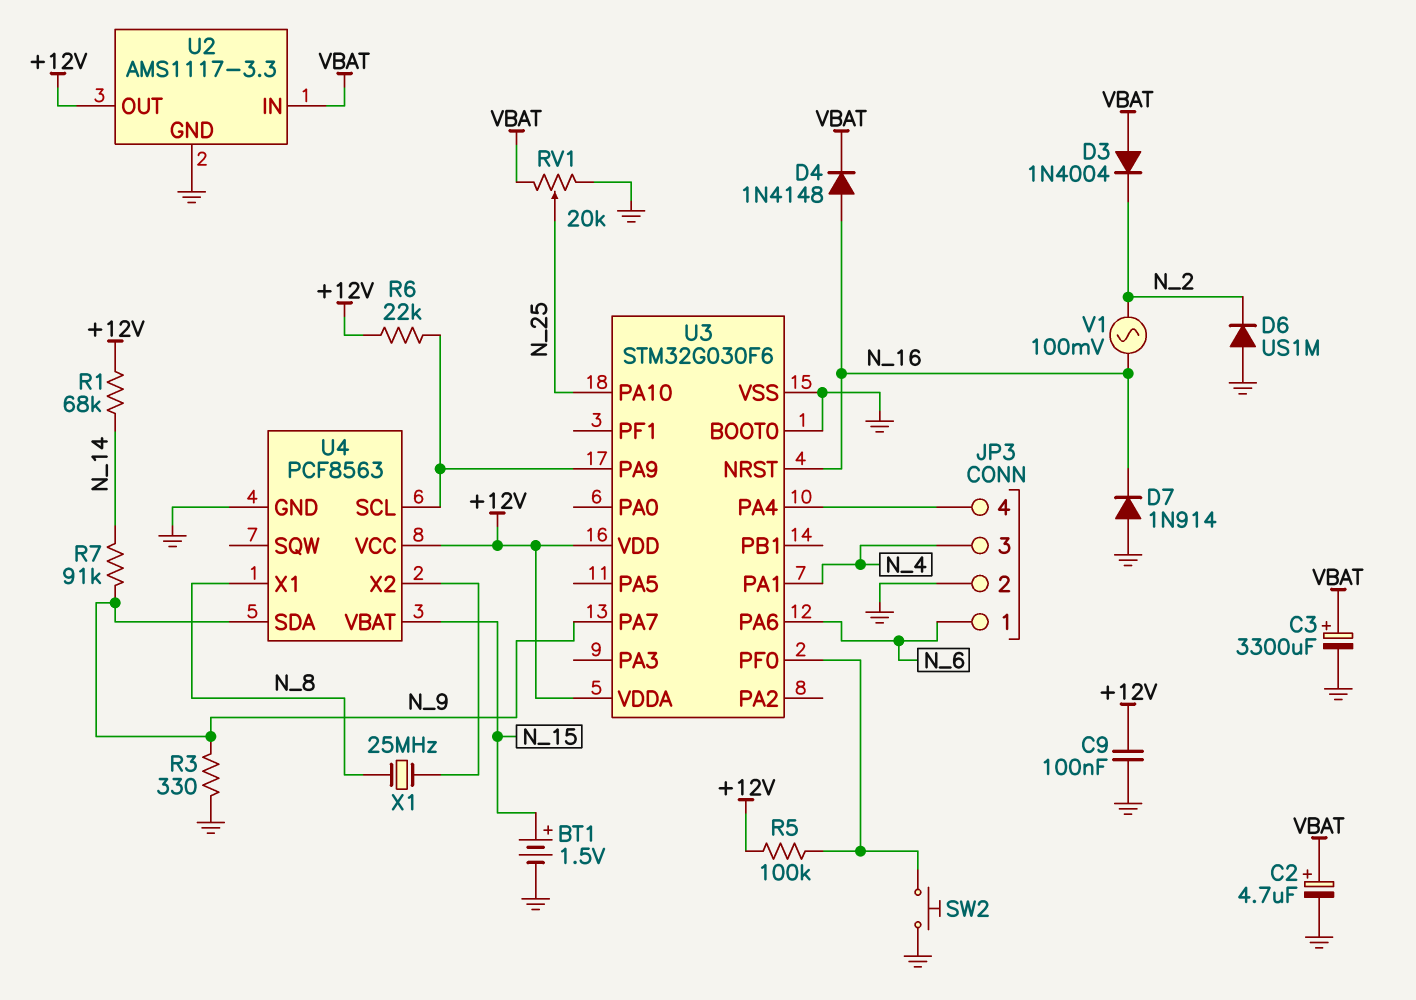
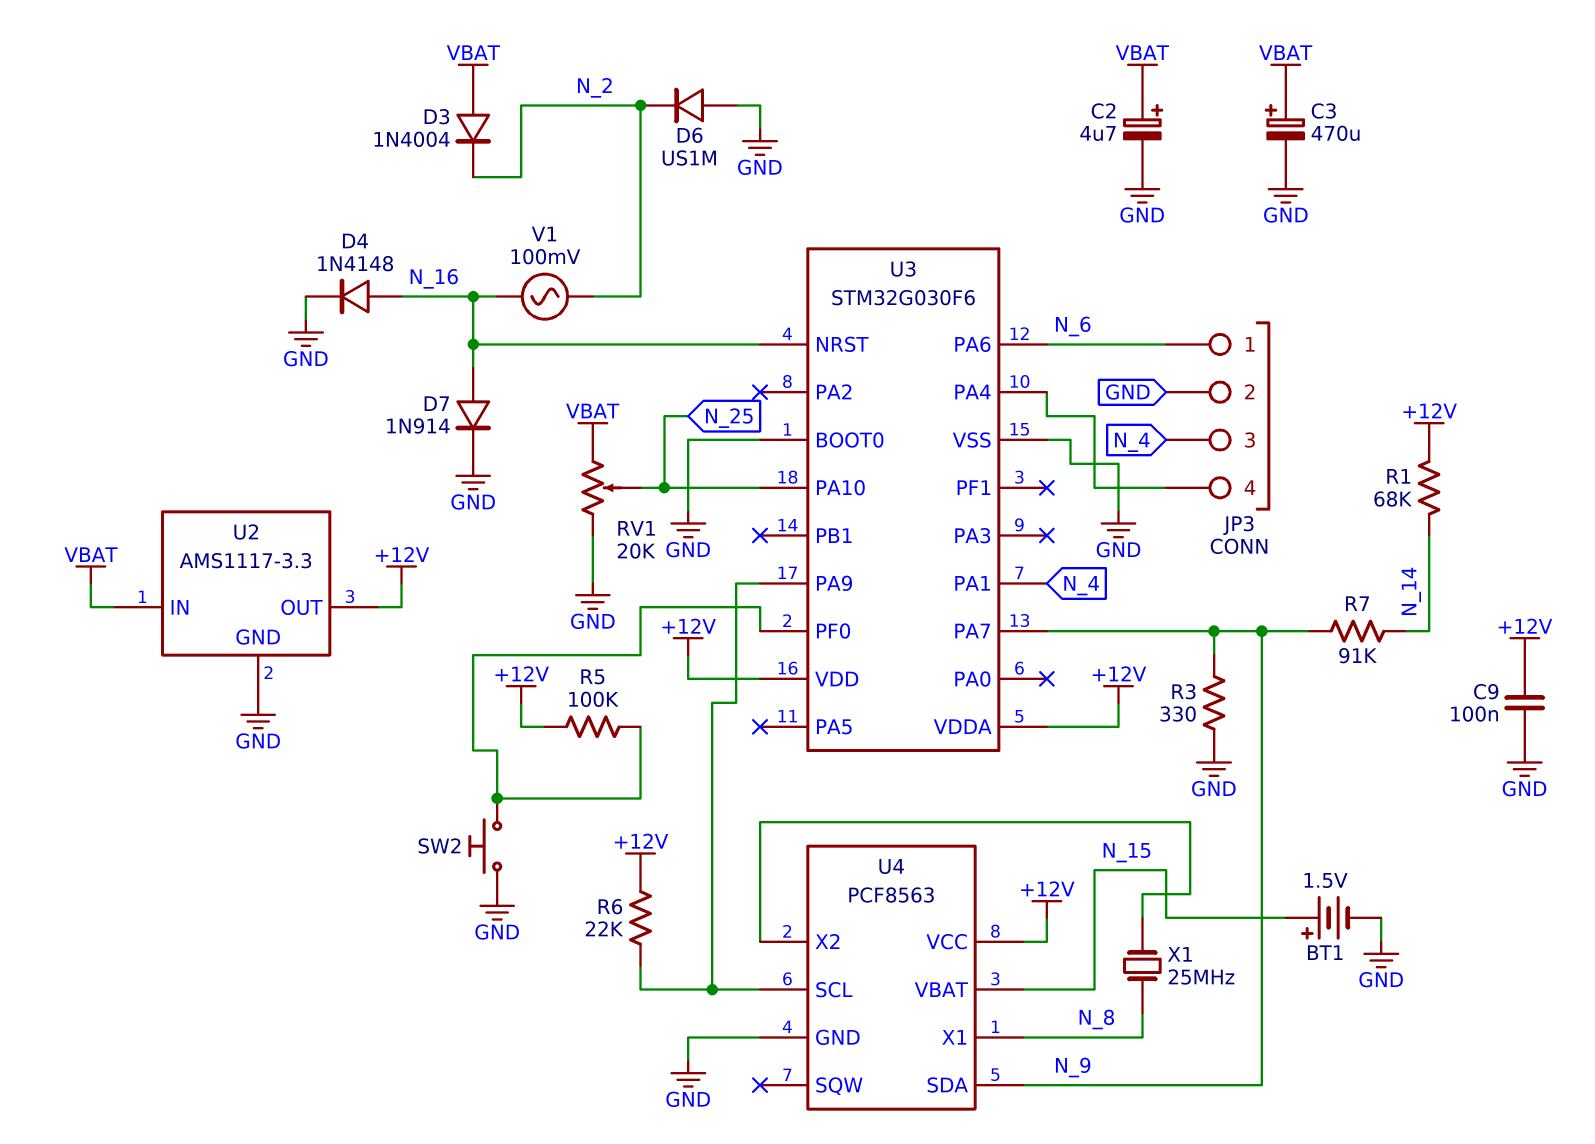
C3: 3300uF (plus VBAT, minus GND) -> 470uF (plus VBAT, minus GND)
D4: diode 1N4148 (A N_16, K VBAT) -> diode 1N4148 (A N_16, K GND)
D7: diode 1N914 (A GND, K N_16) -> diode 1N914 (A N_16, K GND)

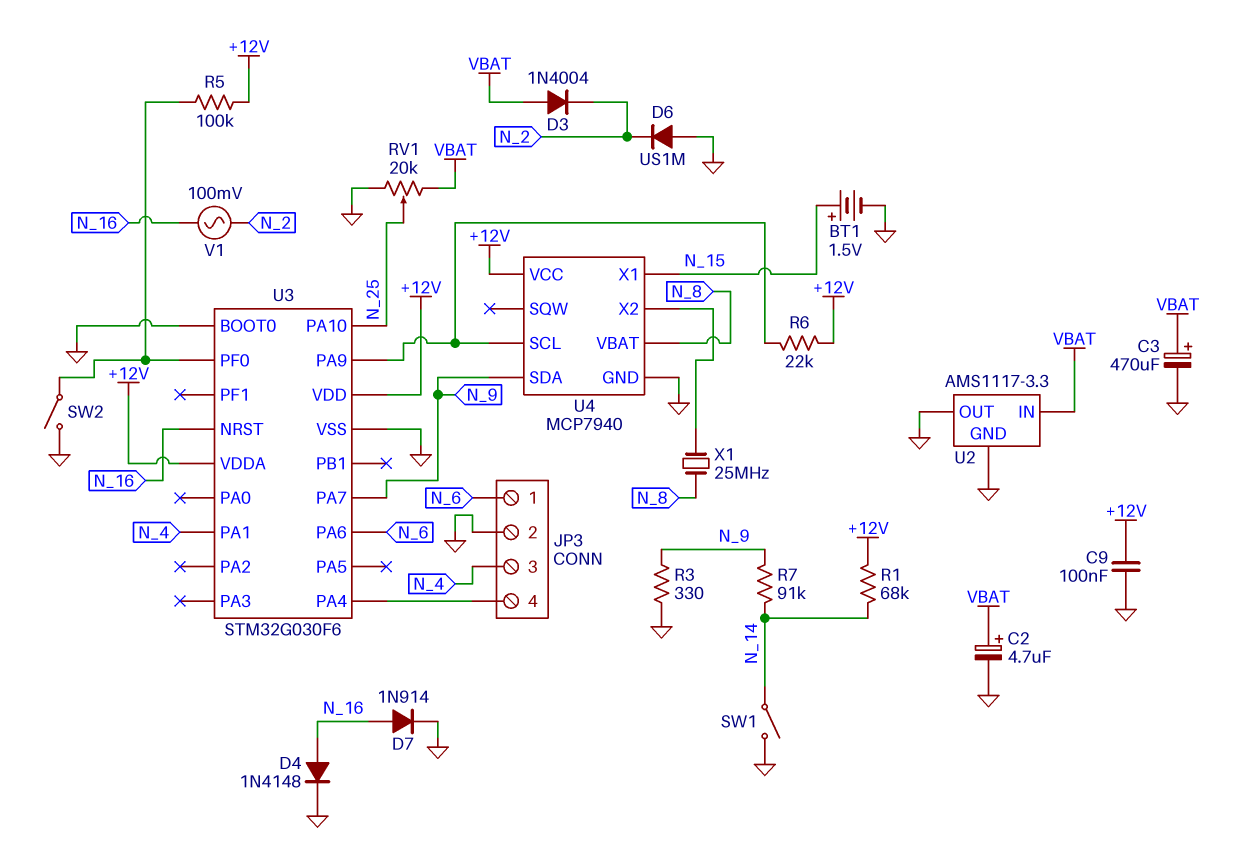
SW1: none -> switch (GND, N_14)
SW2: button (GND, U3/PF0) -> switch (GND, U3/PF0)
U2 pin OUT: +12V -> GND
U4: PCF8563 -> MCP7940
U4 pin VBAT: N_15 -> N_8
U4 pin X1: N_8 -> N_15

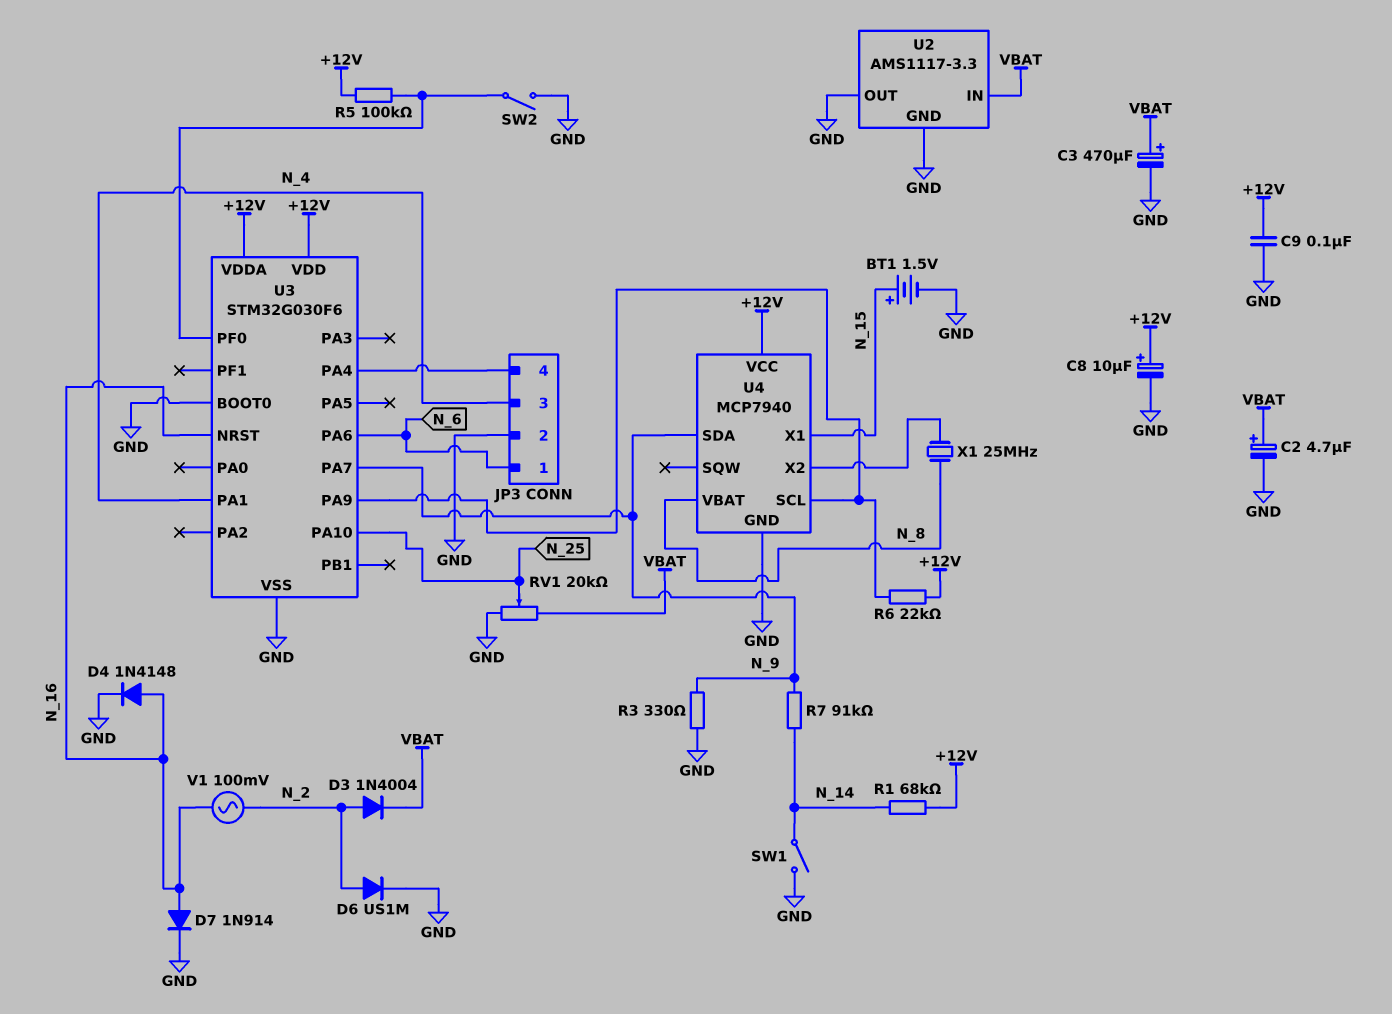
C8: none -> 10uF (plus +12V, minus GND)
D3: diode 1N4004 (A VBAT, K N_2) -> diode 1N4004 (A N_2, K VBAT)
D6: diode US1M (A GND, K N_2) -> diode US1M (A N_2, K GND)

